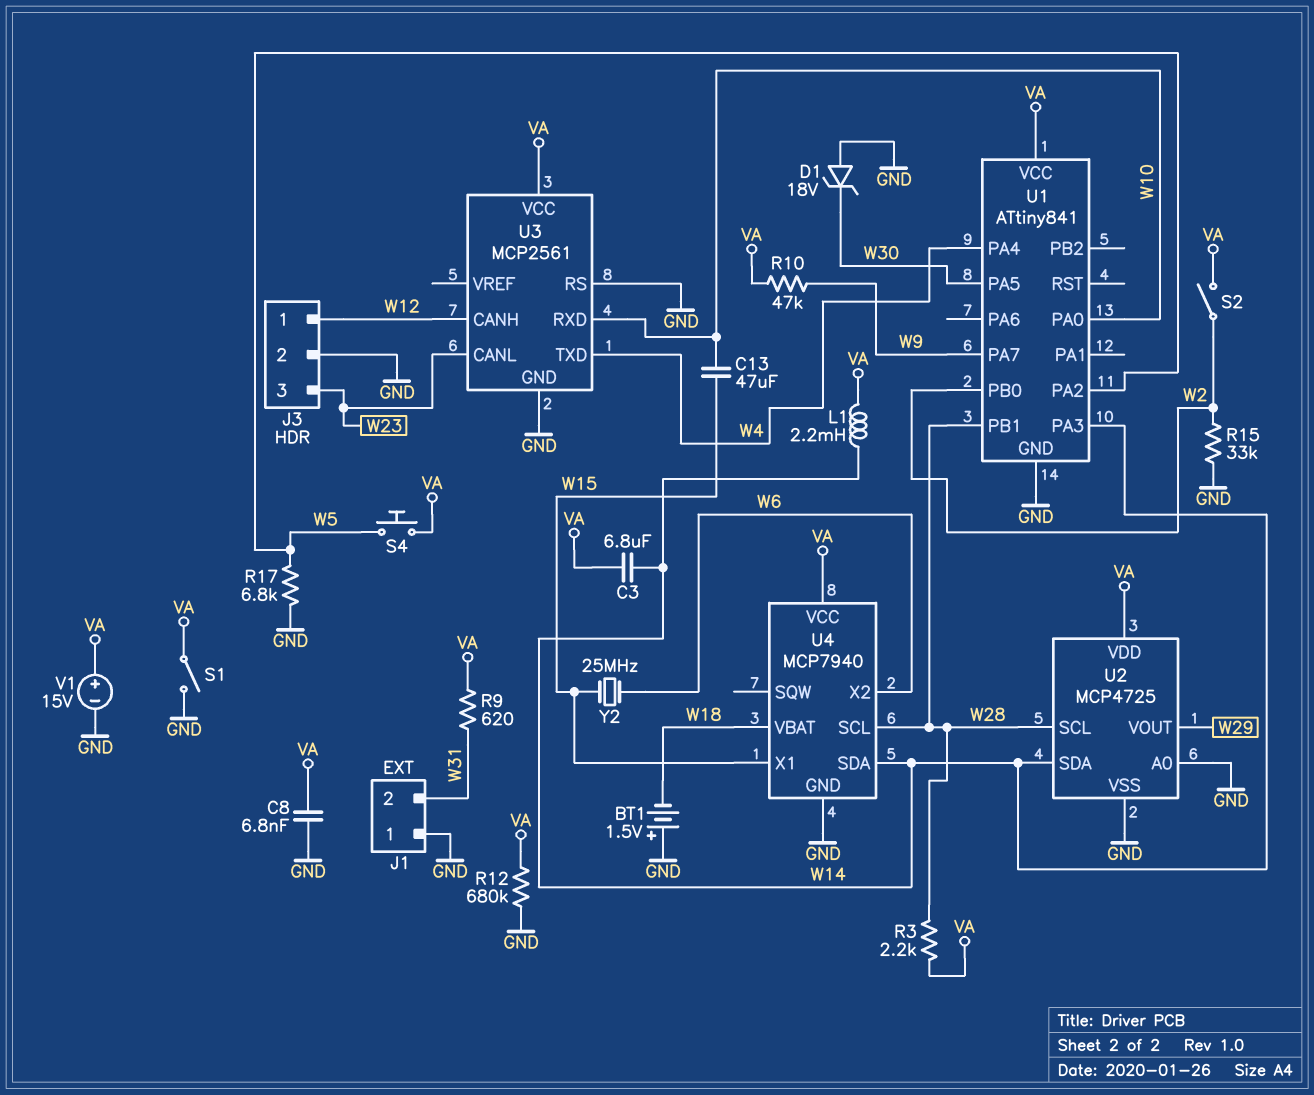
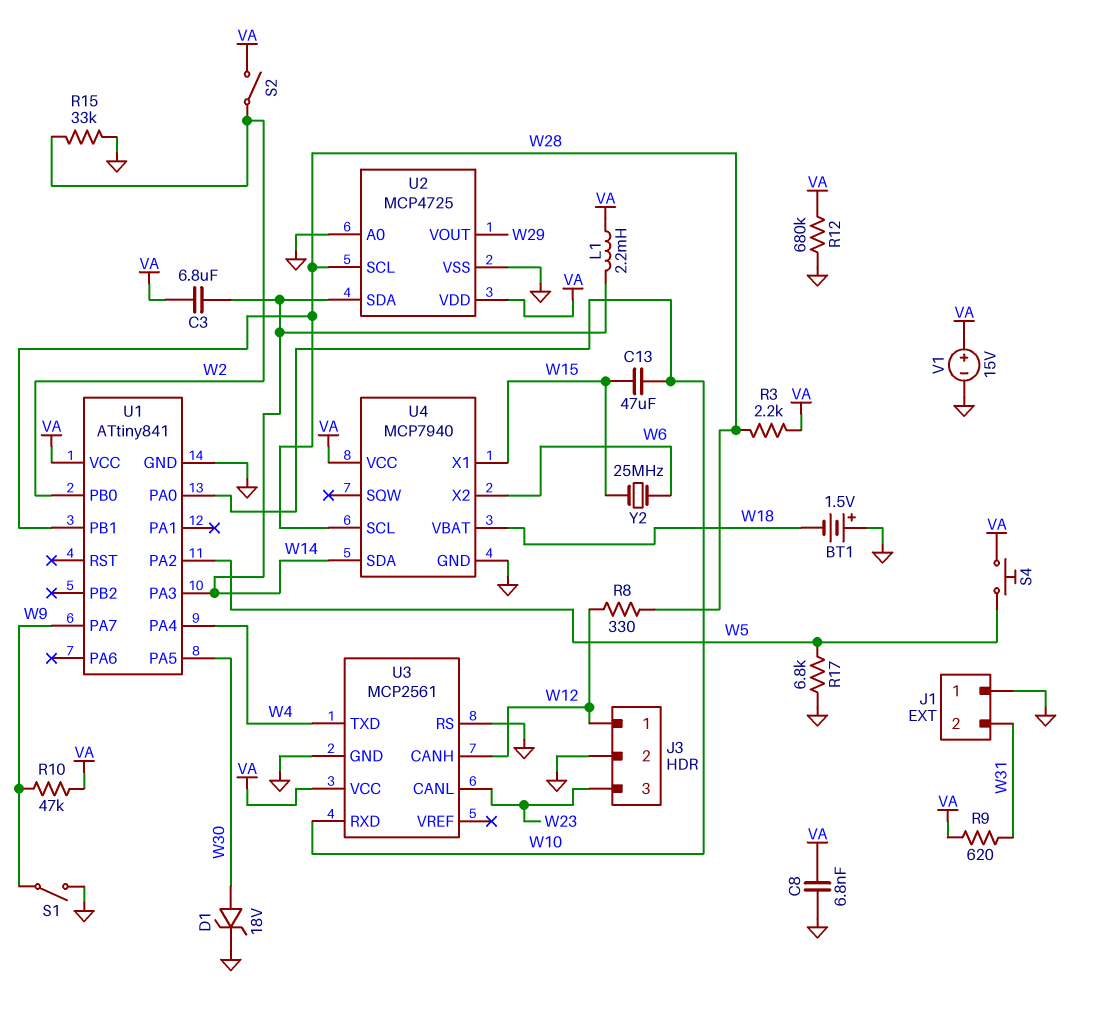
D1: zener 18V (A GND, K W30) -> zener 18V (A W30, K GND)
R8: none -> 330 (W12, W28)
S1: switch (GND, VA) -> switch (GND, W9)

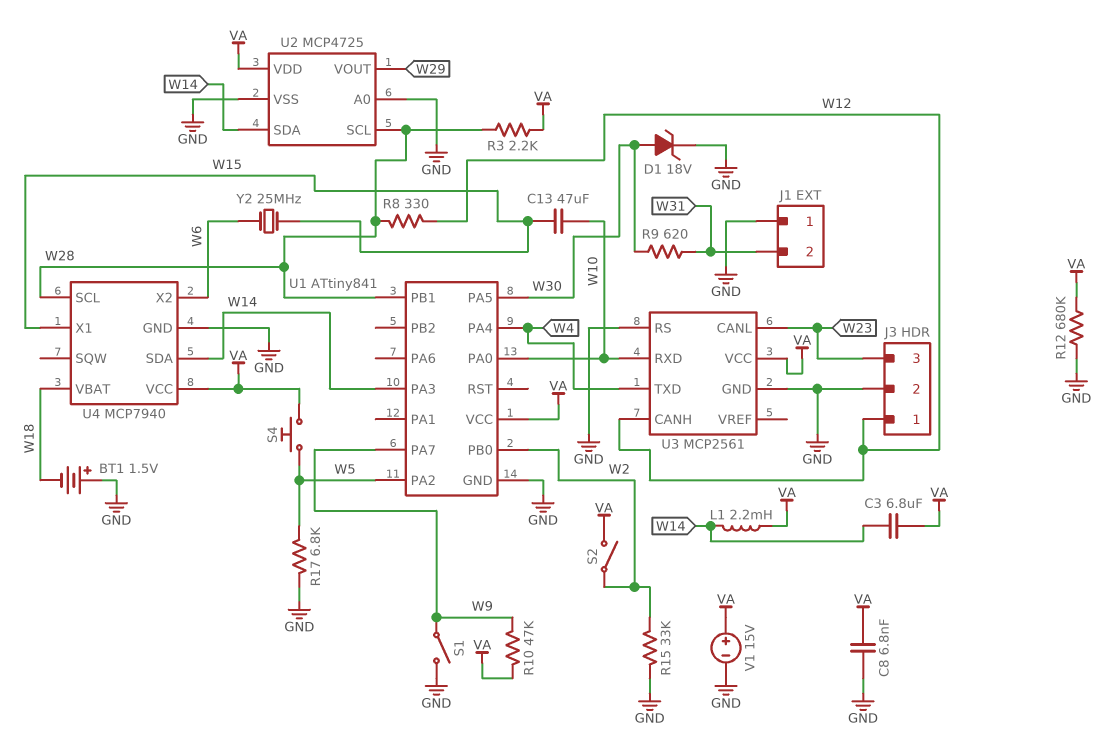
R9: 620 (VA, W31) -> 620 (W30, W31)

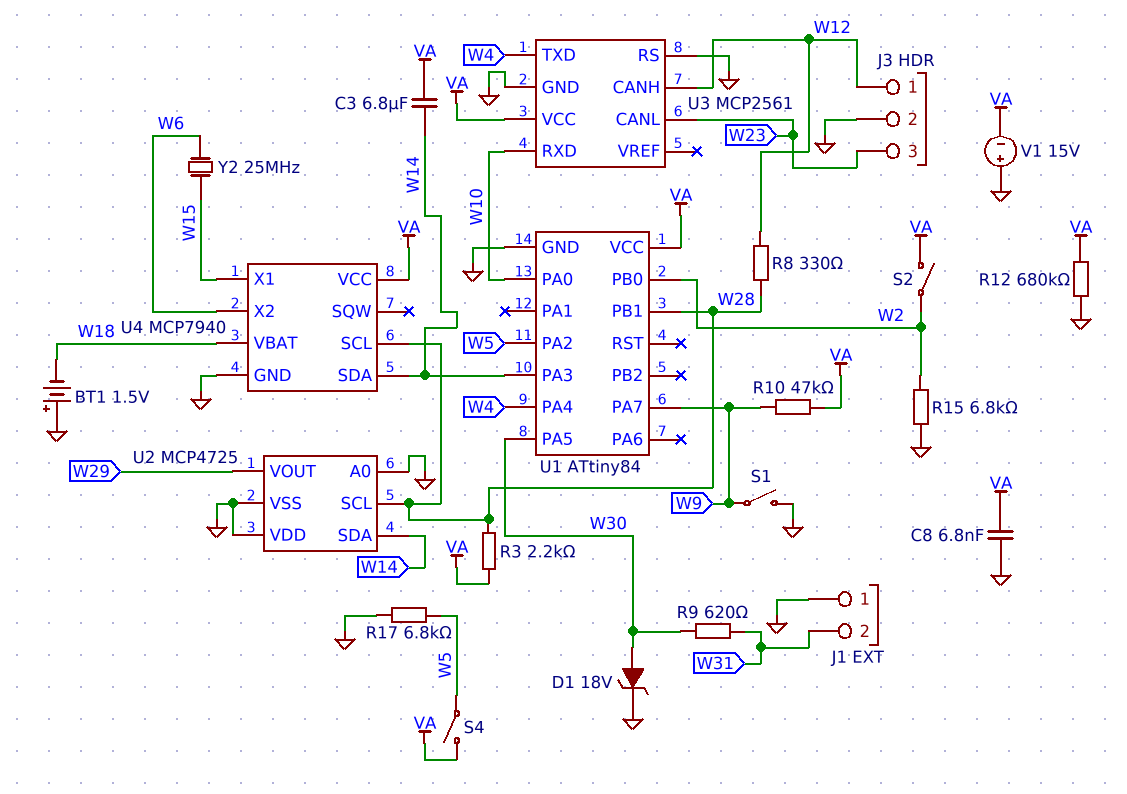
C13: 47uF (W10, W15) -> none
L1: 2.2mH (VA, W14) -> none
R15: 33k (GND, W2) -> 6.8k (GND, W2)
S4: button (VA, W5) -> switch (VA, W5)
U1: ATtiny841 -> ATtiny84
U2 pin VDD: VA -> GND
V1: 15V (plus VA, minus GND) -> 15V (plus GND, minus VA)

